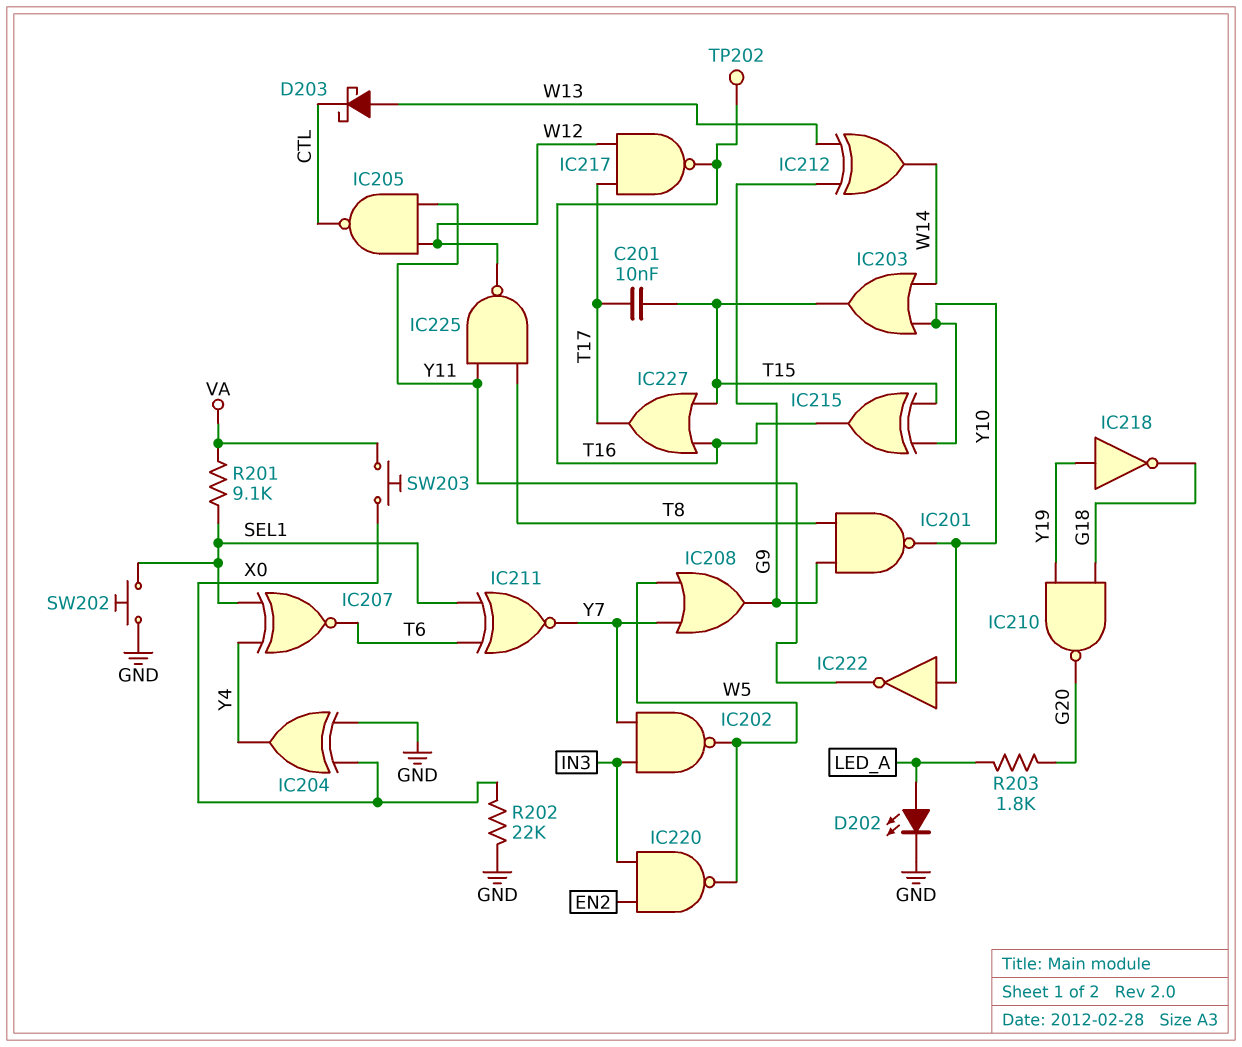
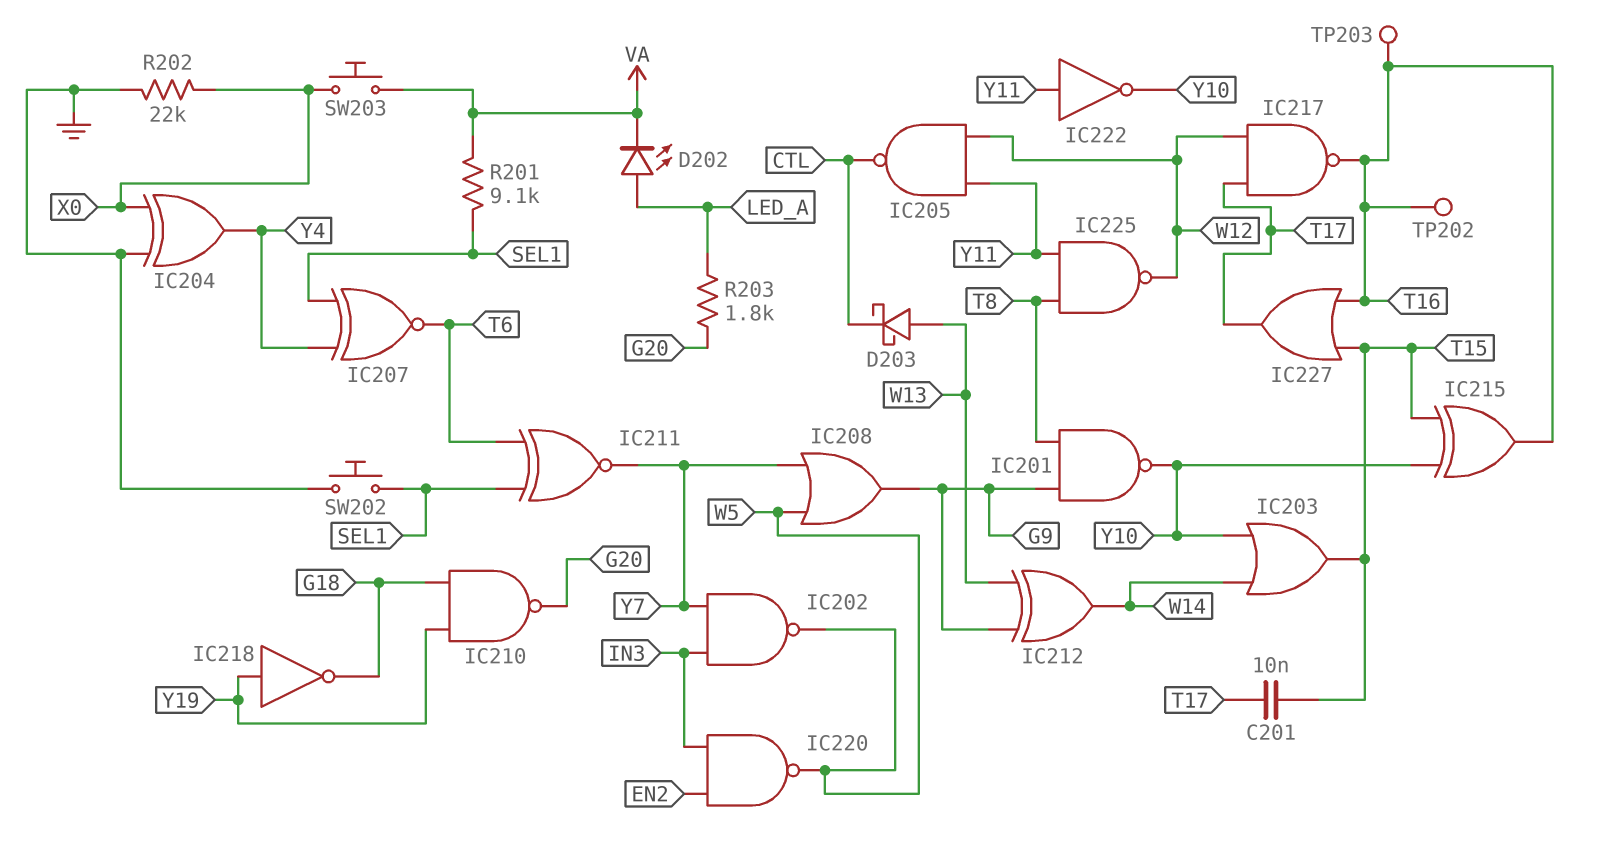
D202: LED (A LED_A, K GND) -> LED (A LED_A, K VA)
IC222: NOT (in Y10, out Y11) -> NOT (in Y11, out Y10)
TP203: none -> test point (T16)

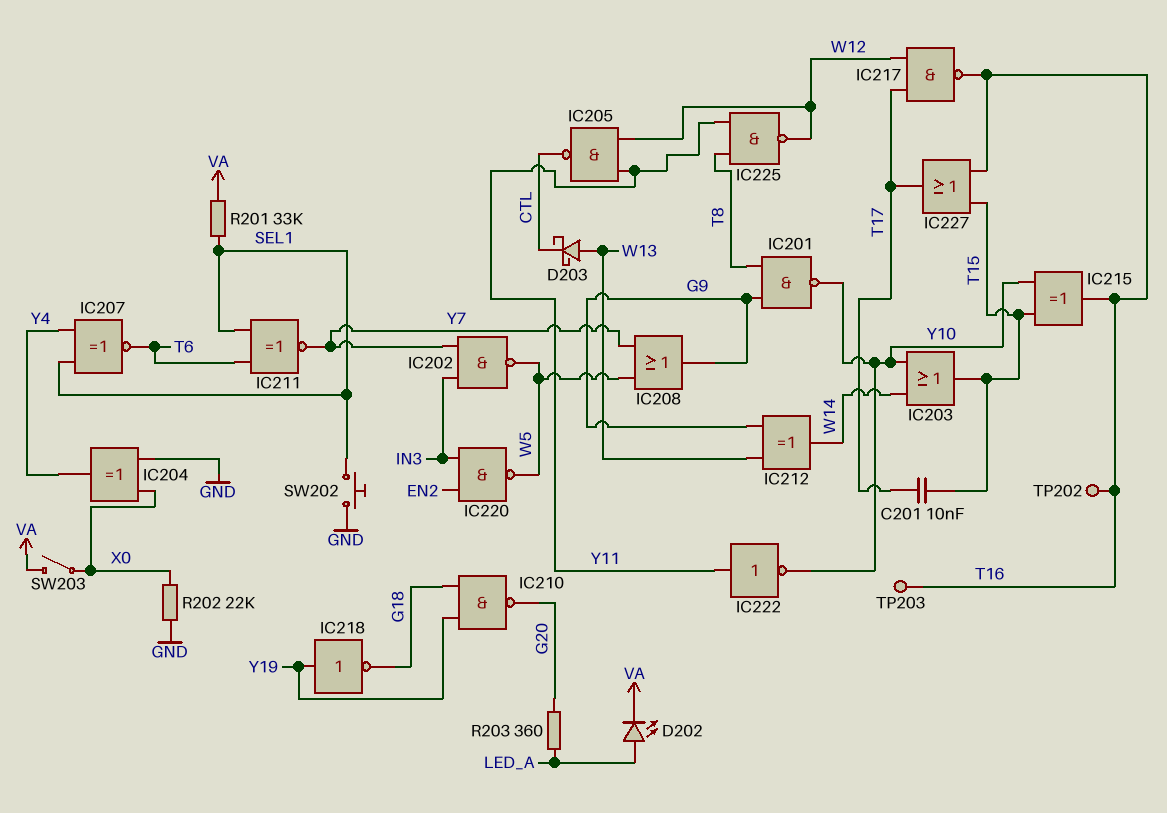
R201: 9.1k (SEL1, VA) -> 33k (SEL1, VA)
R203: 1.8k (G20, LED_A) -> 360 (G20, LED_A)
SW203: button (VA, X0) -> switch (VA, X0)

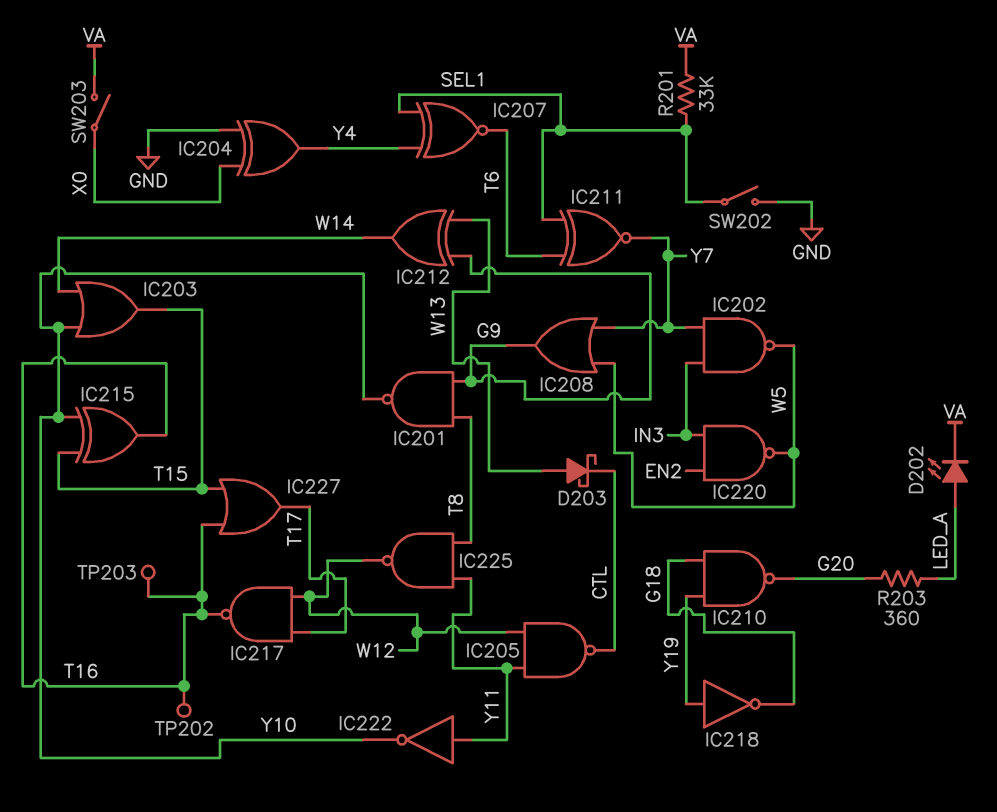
C201: 10nF (T15, T17) -> none
R202: 22k (GND, X0) -> none
SW202: button (GND, SEL1) -> switch (GND, SEL1)

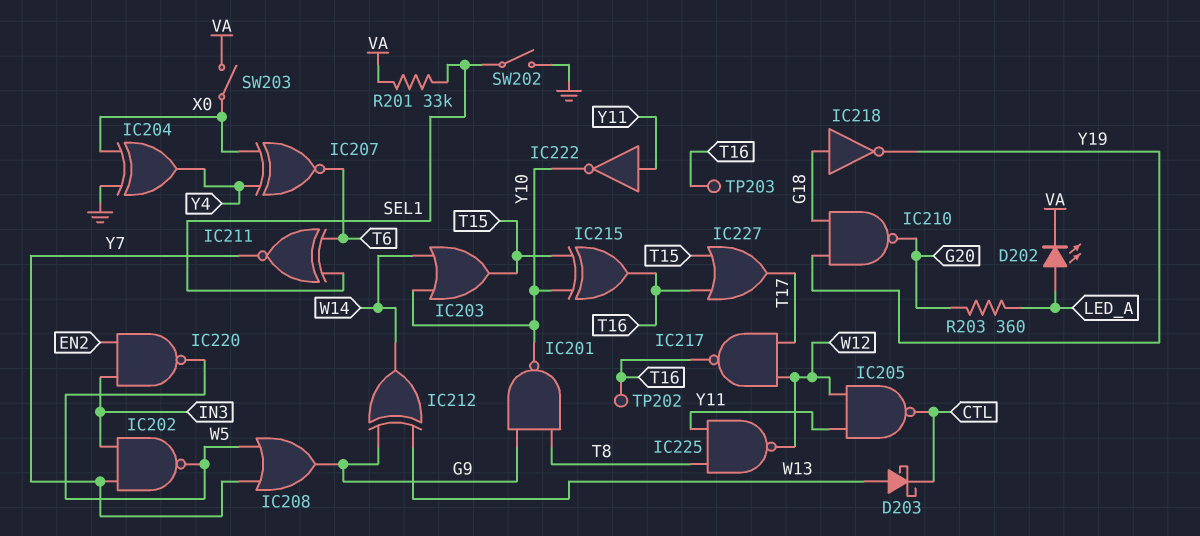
IC207: XNOR (in SEL1, in Y4, out T6) -> XNOR (in X0, in Y4, out T6)
IC218: NOT (in Y19, out G18) -> NOT (in G18, out Y19)

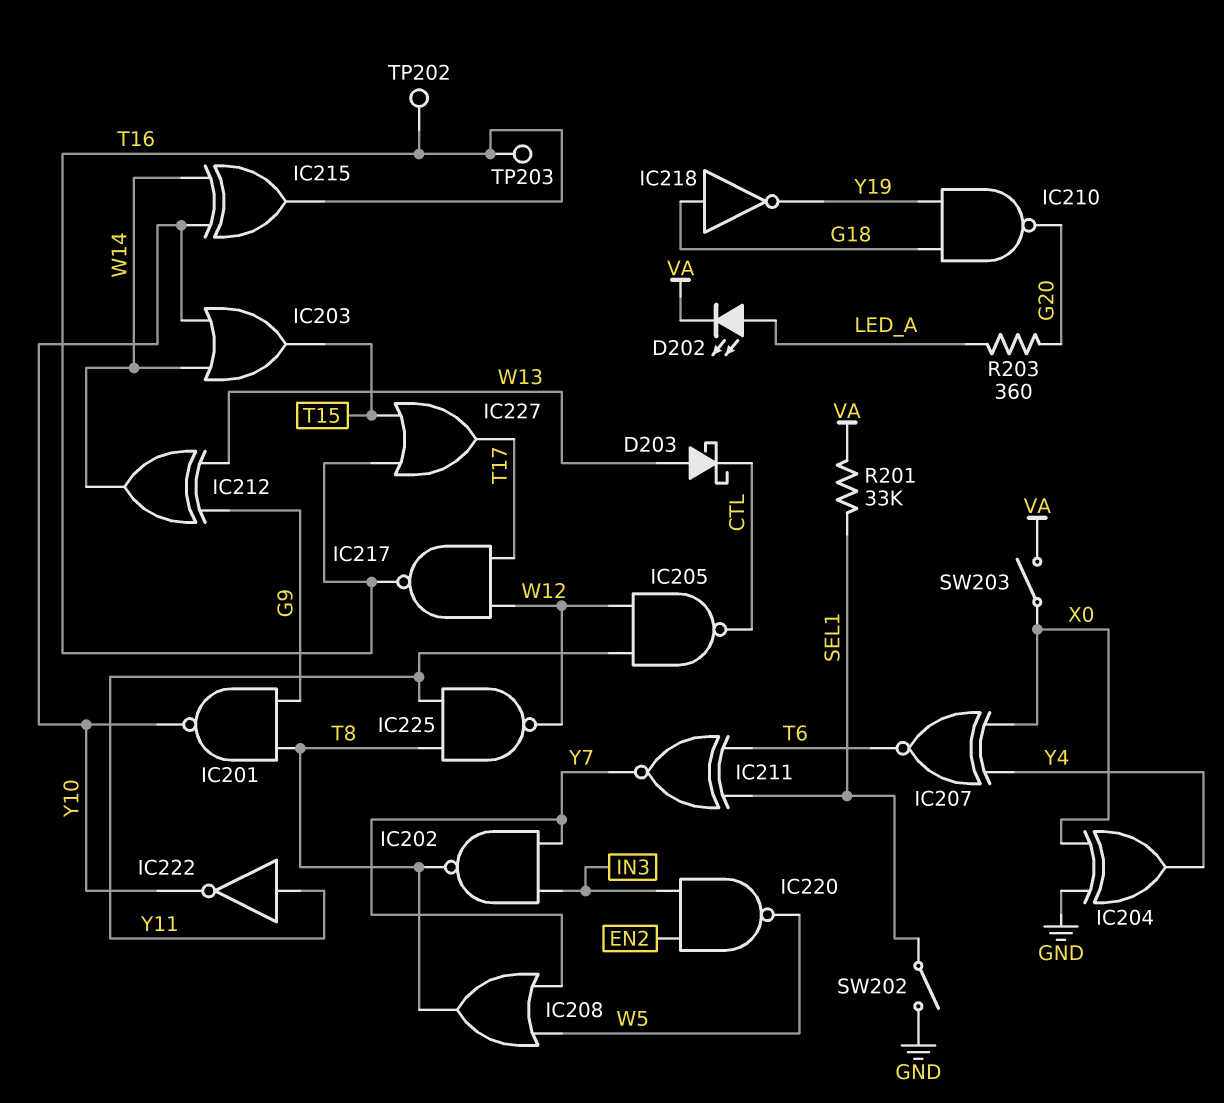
IC202: NAND (in IN3, in Y7, out W5) -> NAND (in IN3, in Y7, out T8)
IC208: OR (in W5, in Y7, out G9) -> OR (in W5, in Y7, out T8)
IC215: XOR (in T15, in Y10, out T16) -> XOR (in W14, in Y10, out T16)

